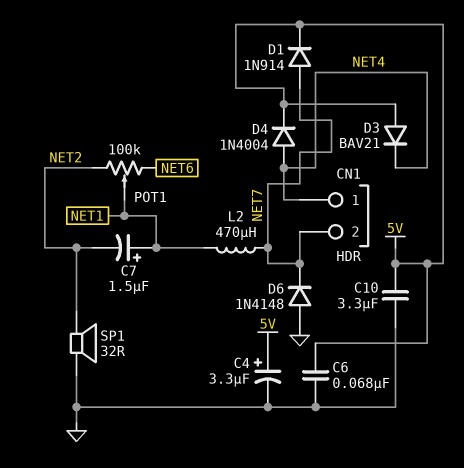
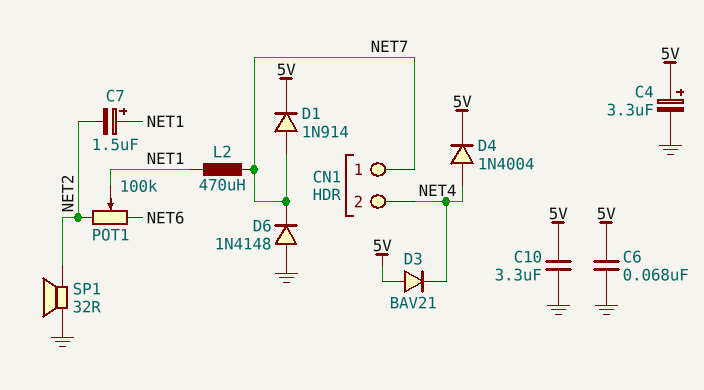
CN1 pin 1: NET4 -> NET7
CN1 pin 2: NET7 -> NET4

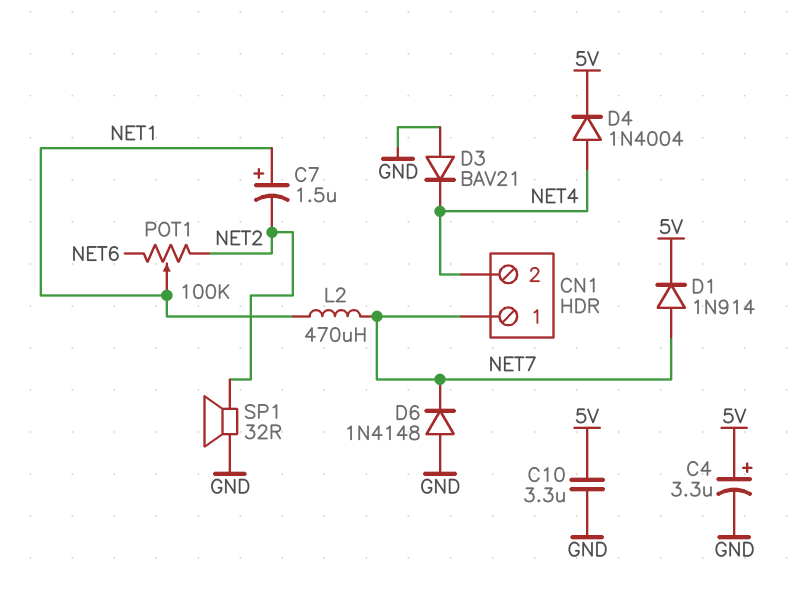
C6: 68nF (5V, GND) -> none
D3: diode BAV21 (A 5V, K NET4) -> diode BAV21 (A GND, K NET4)

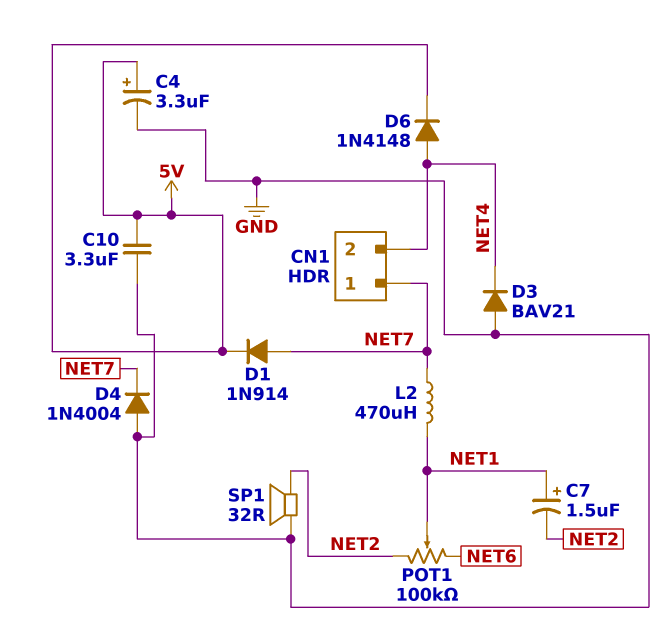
D4: diode 1N4004 (A NET4, K 5V) -> diode 1N4004 (A GND, K NET7)
D6: diode 1N4148 (A GND, K NET7) -> diode 1N4148 (A NET4, K 5V)

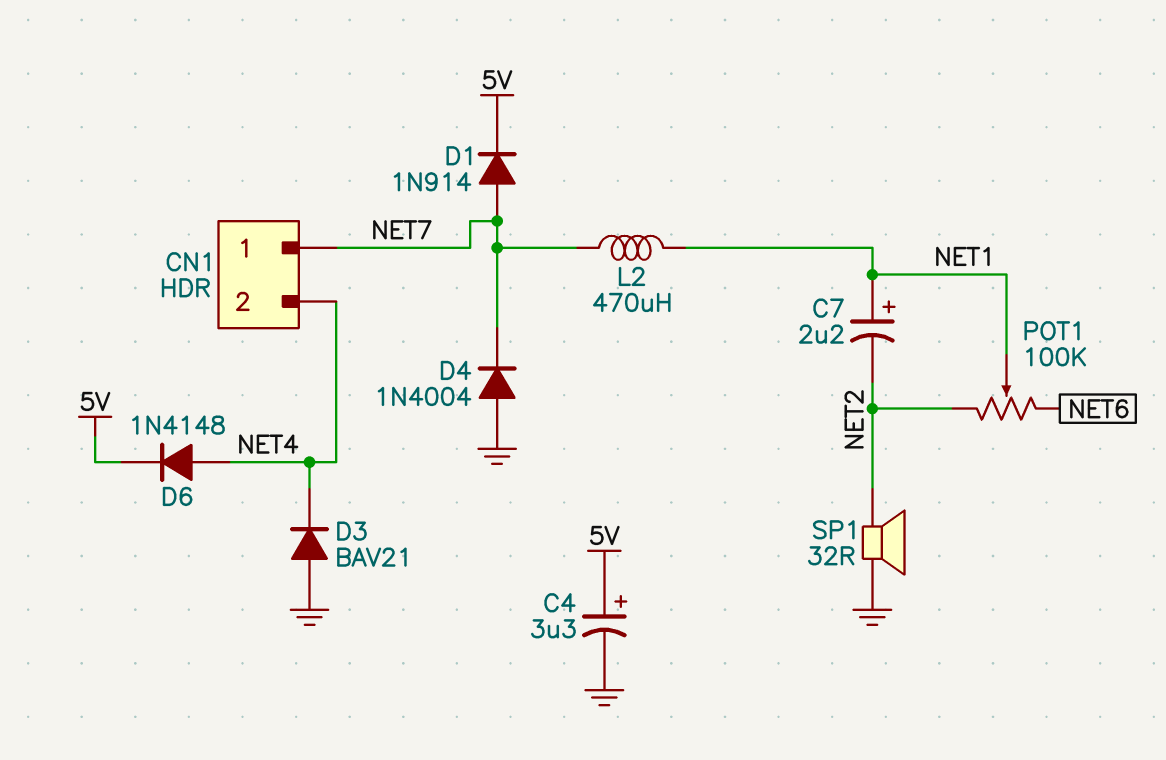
C7: 1.5uF (plus NET1, minus NET2) -> 2.2uF (plus NET1, minus NET2)
C10: 3.3uF (5V, GND) -> none

